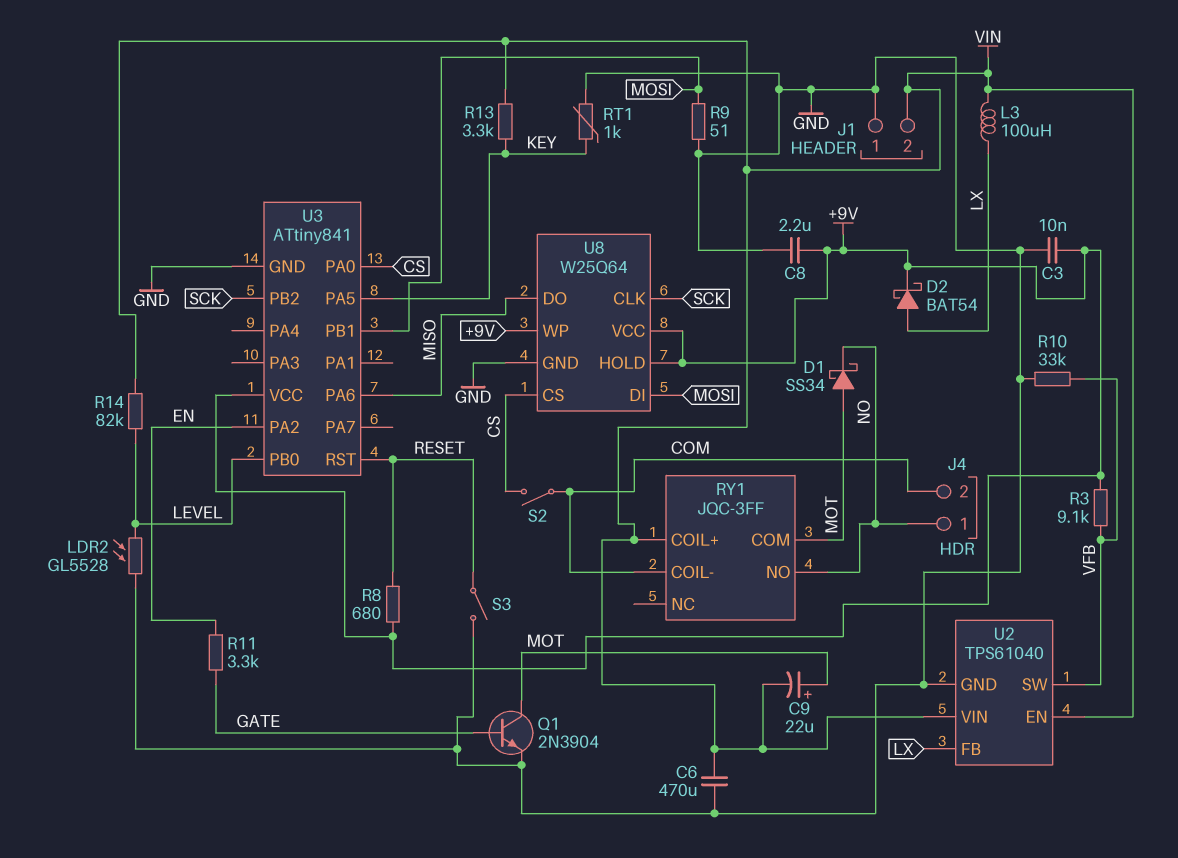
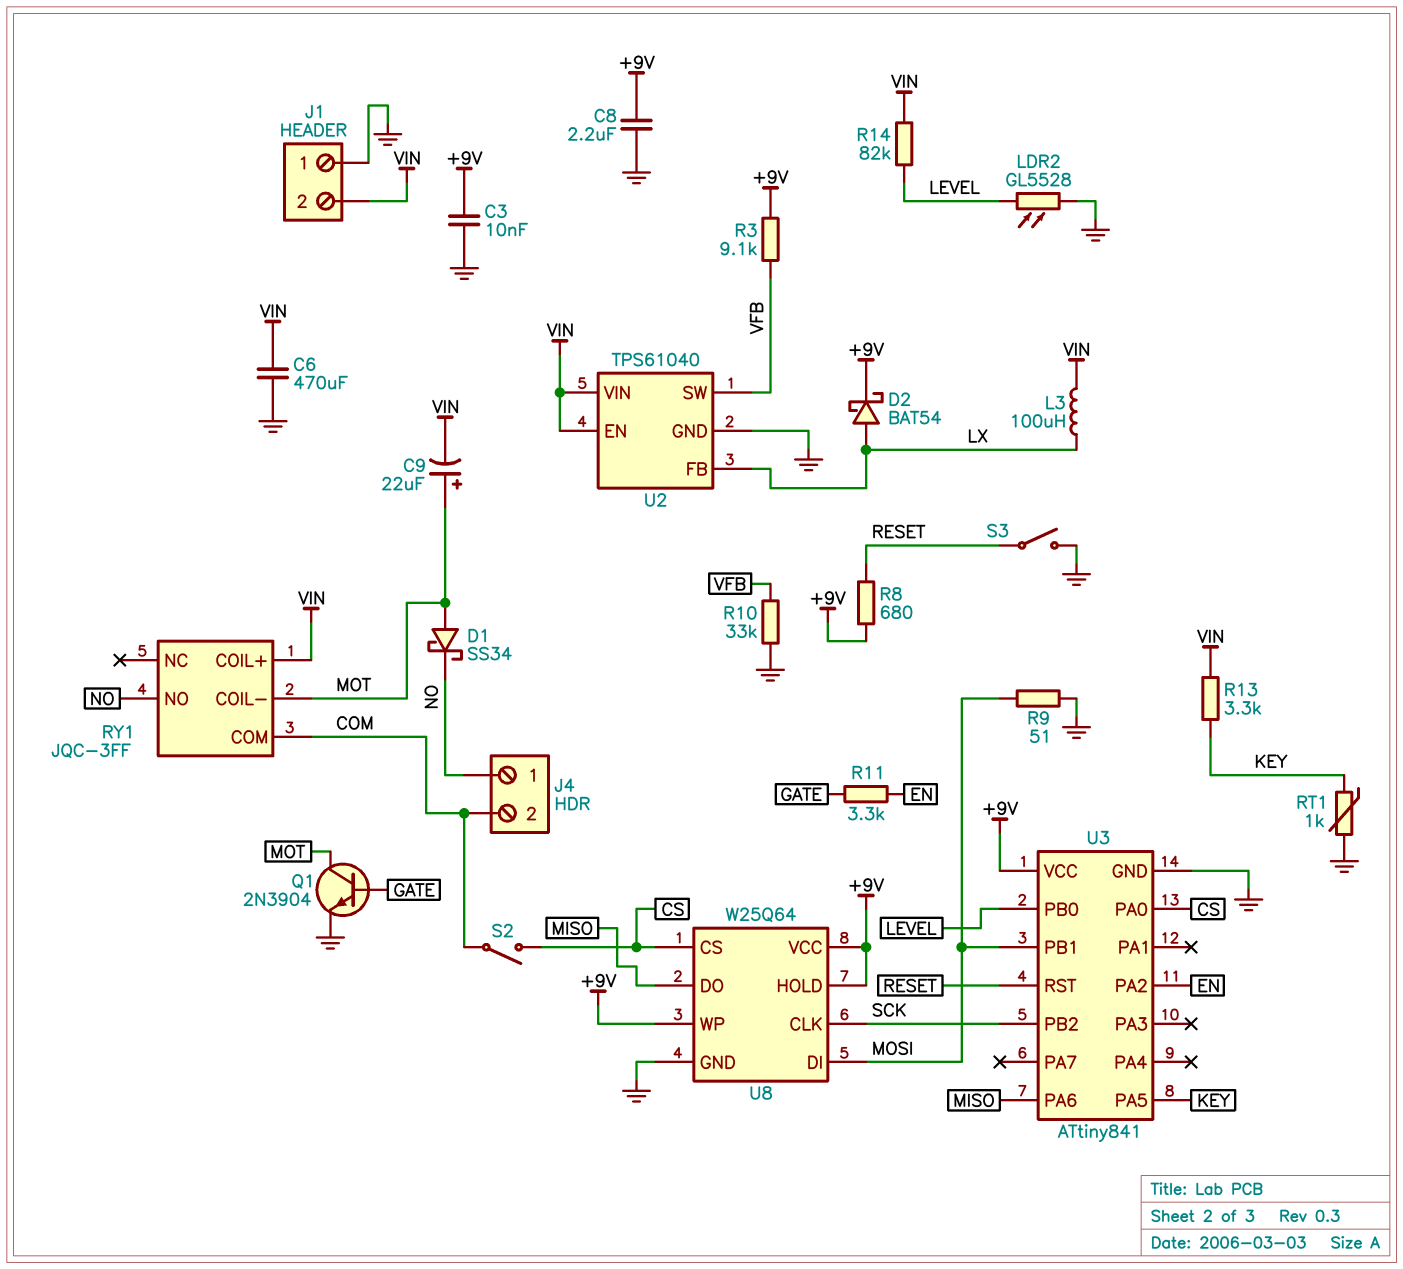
RY1 pin COIL-: COM -> MOT
RY1 pin COM: MOT -> COM

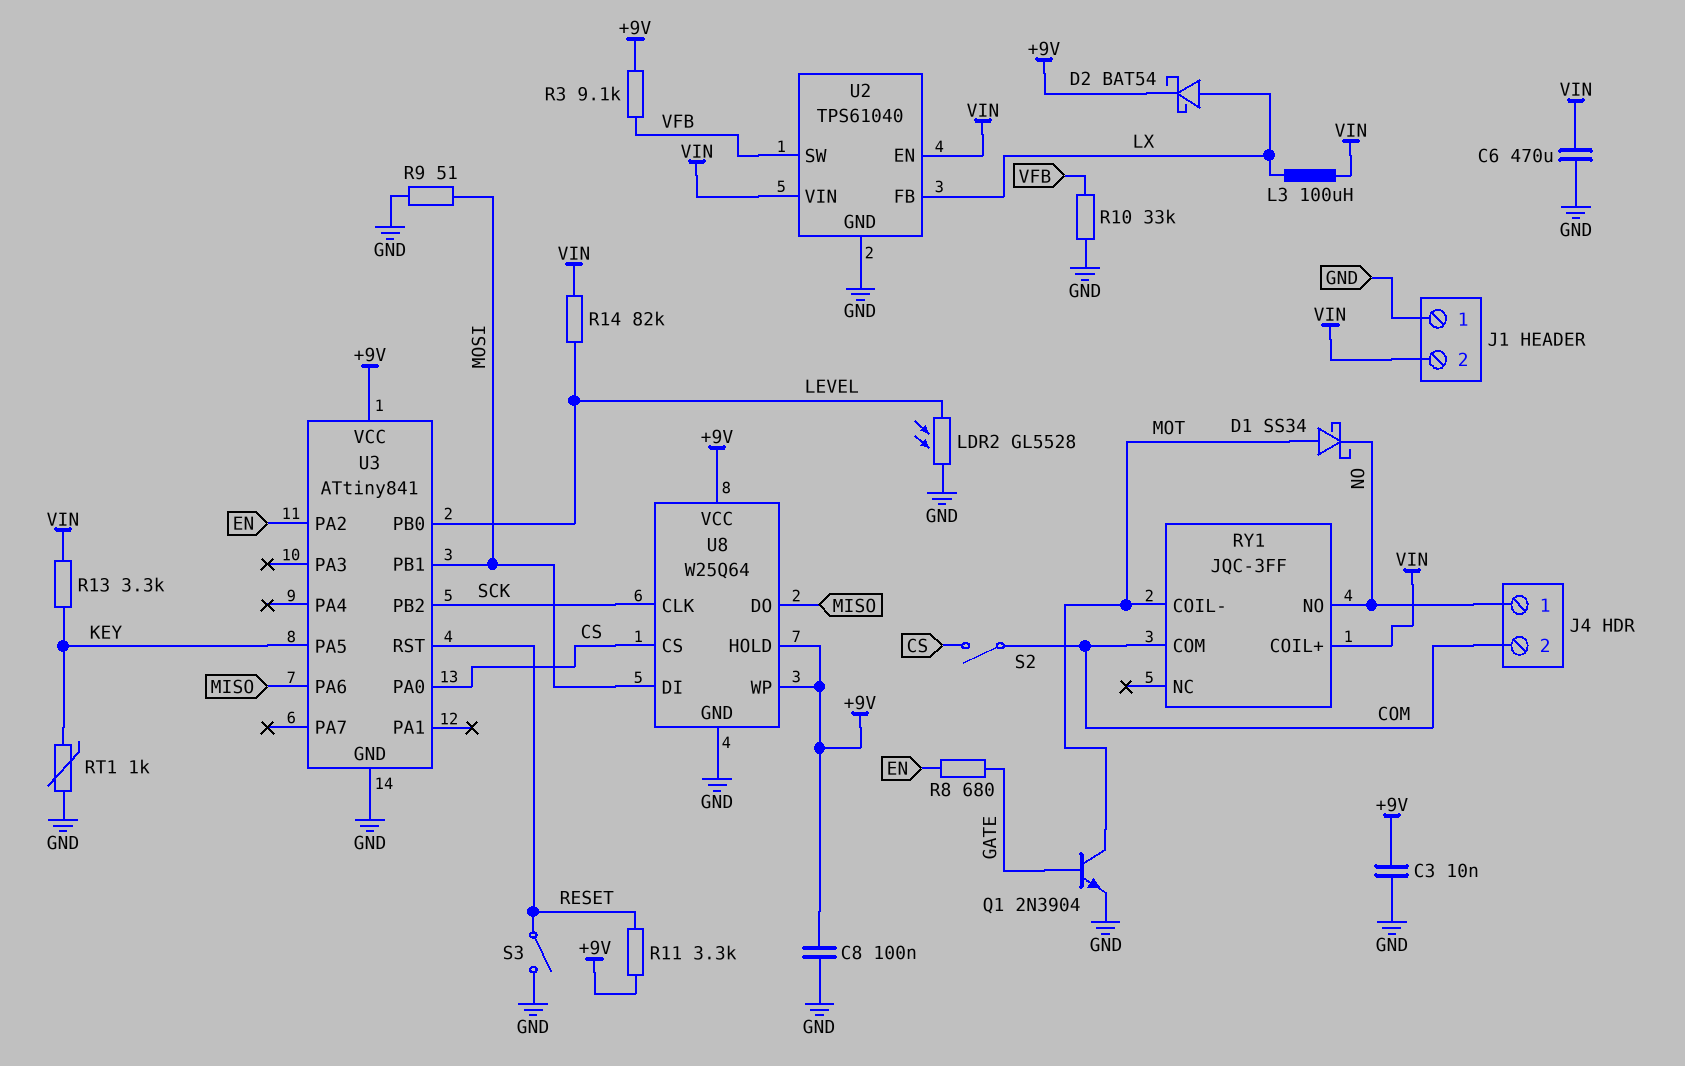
C8: 2.2uF (+9V, GND) -> 100nF (+9V, GND)
C9: 22uF (plus MOT, minus VIN) -> none
R8: 680 (+9V, RESET) -> 680 (EN, GATE)
R11: 3.3k (EN, GATE) -> 3.3k (+9V, RESET)

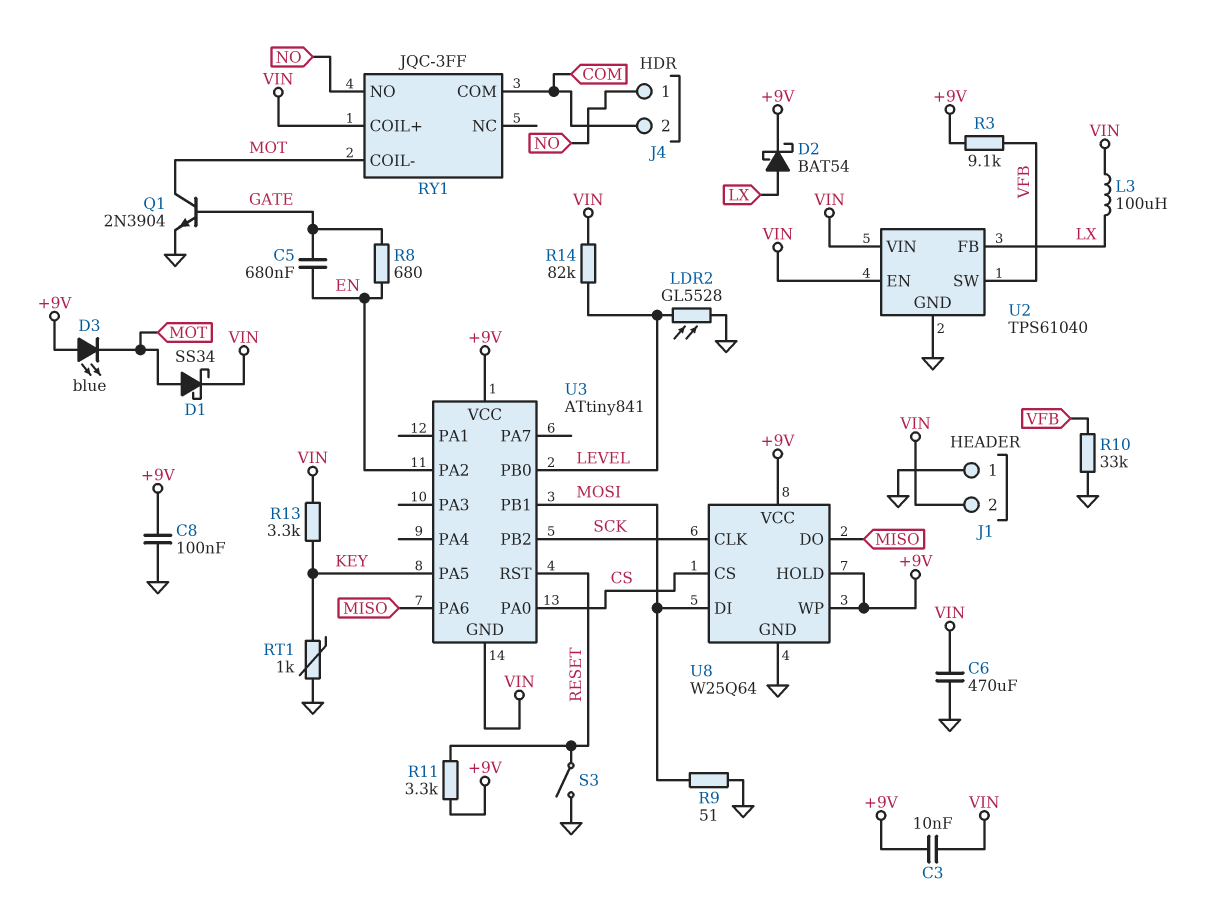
C3: 10nF (+9V, GND) -> 10nF (+9V, VIN)
C5: none -> 680nF (EN, GATE)
D1: schottky SS34 (A MOT, K NO) -> schottky SS34 (A MOT, K VIN)
D3: none -> LED blue (A +9V, K MOT)
S2: switch (COM, CS) -> none
U3 pin GND: GND -> VIN

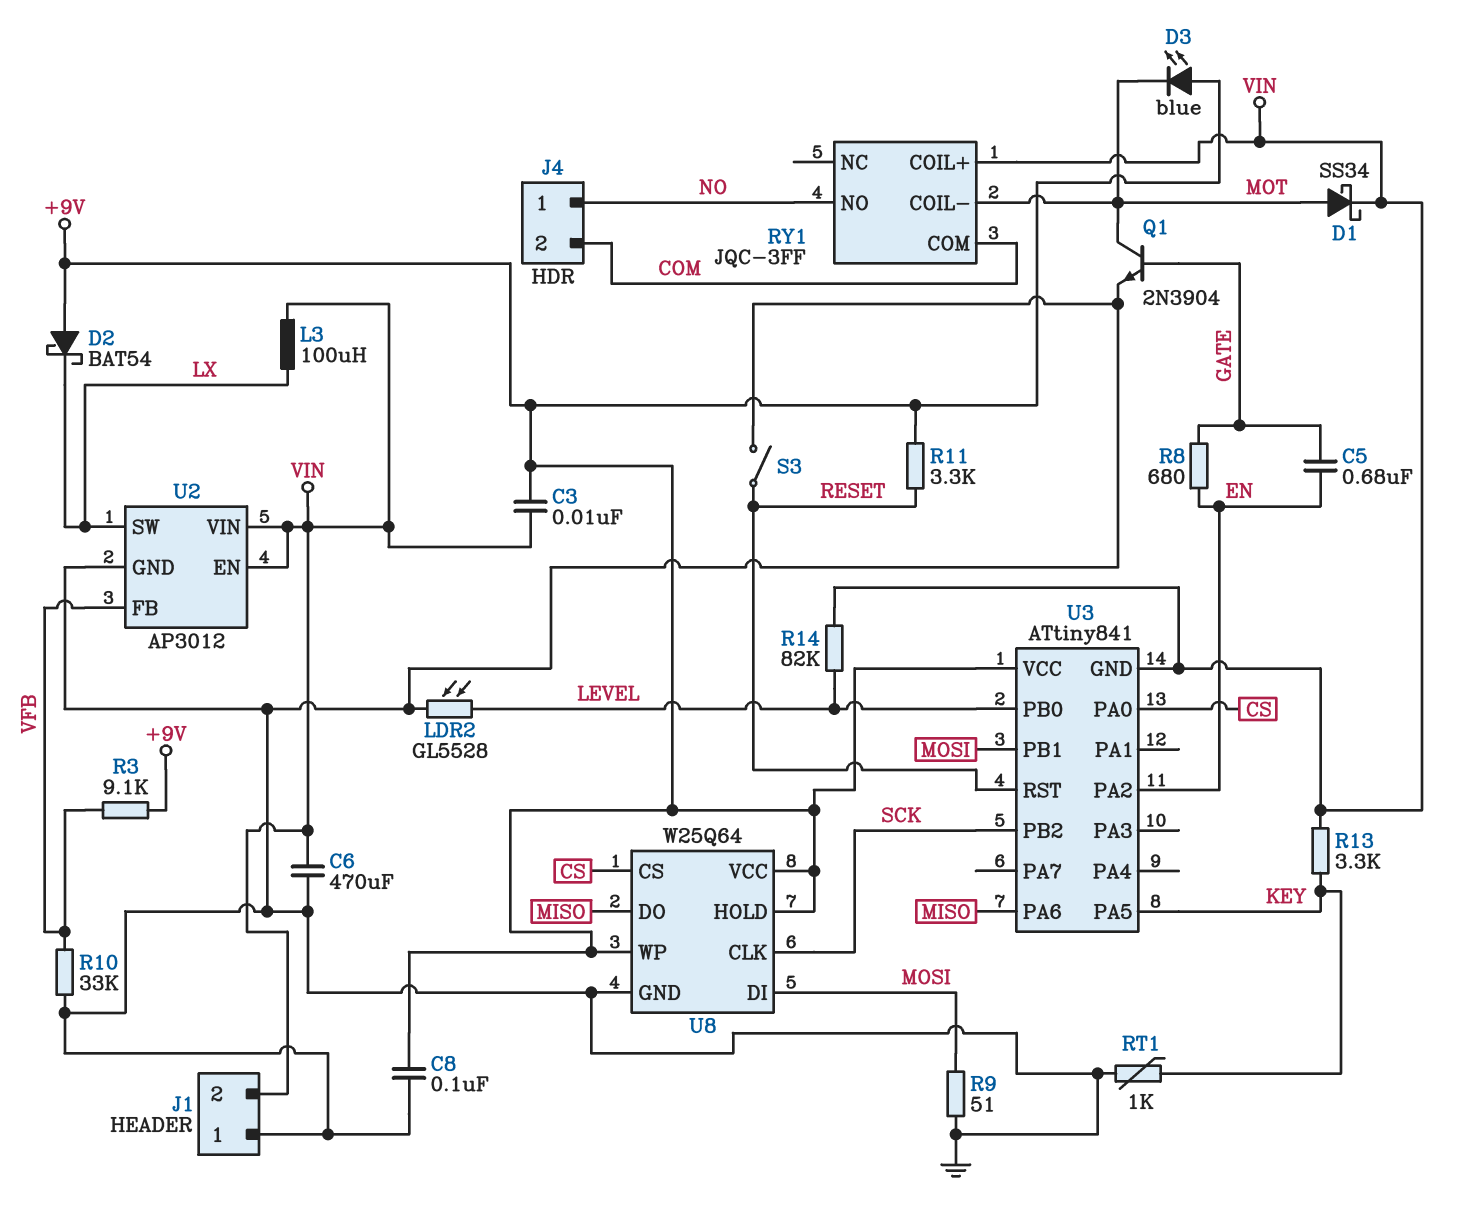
D2: schottky BAT54 (A LX, K +9V) -> schottky BAT54 (A +9V, K LX)
U2: TPS61040 -> AP3012
U2 pin FB: LX -> VFB
U2 pin SW: VFB -> LX

